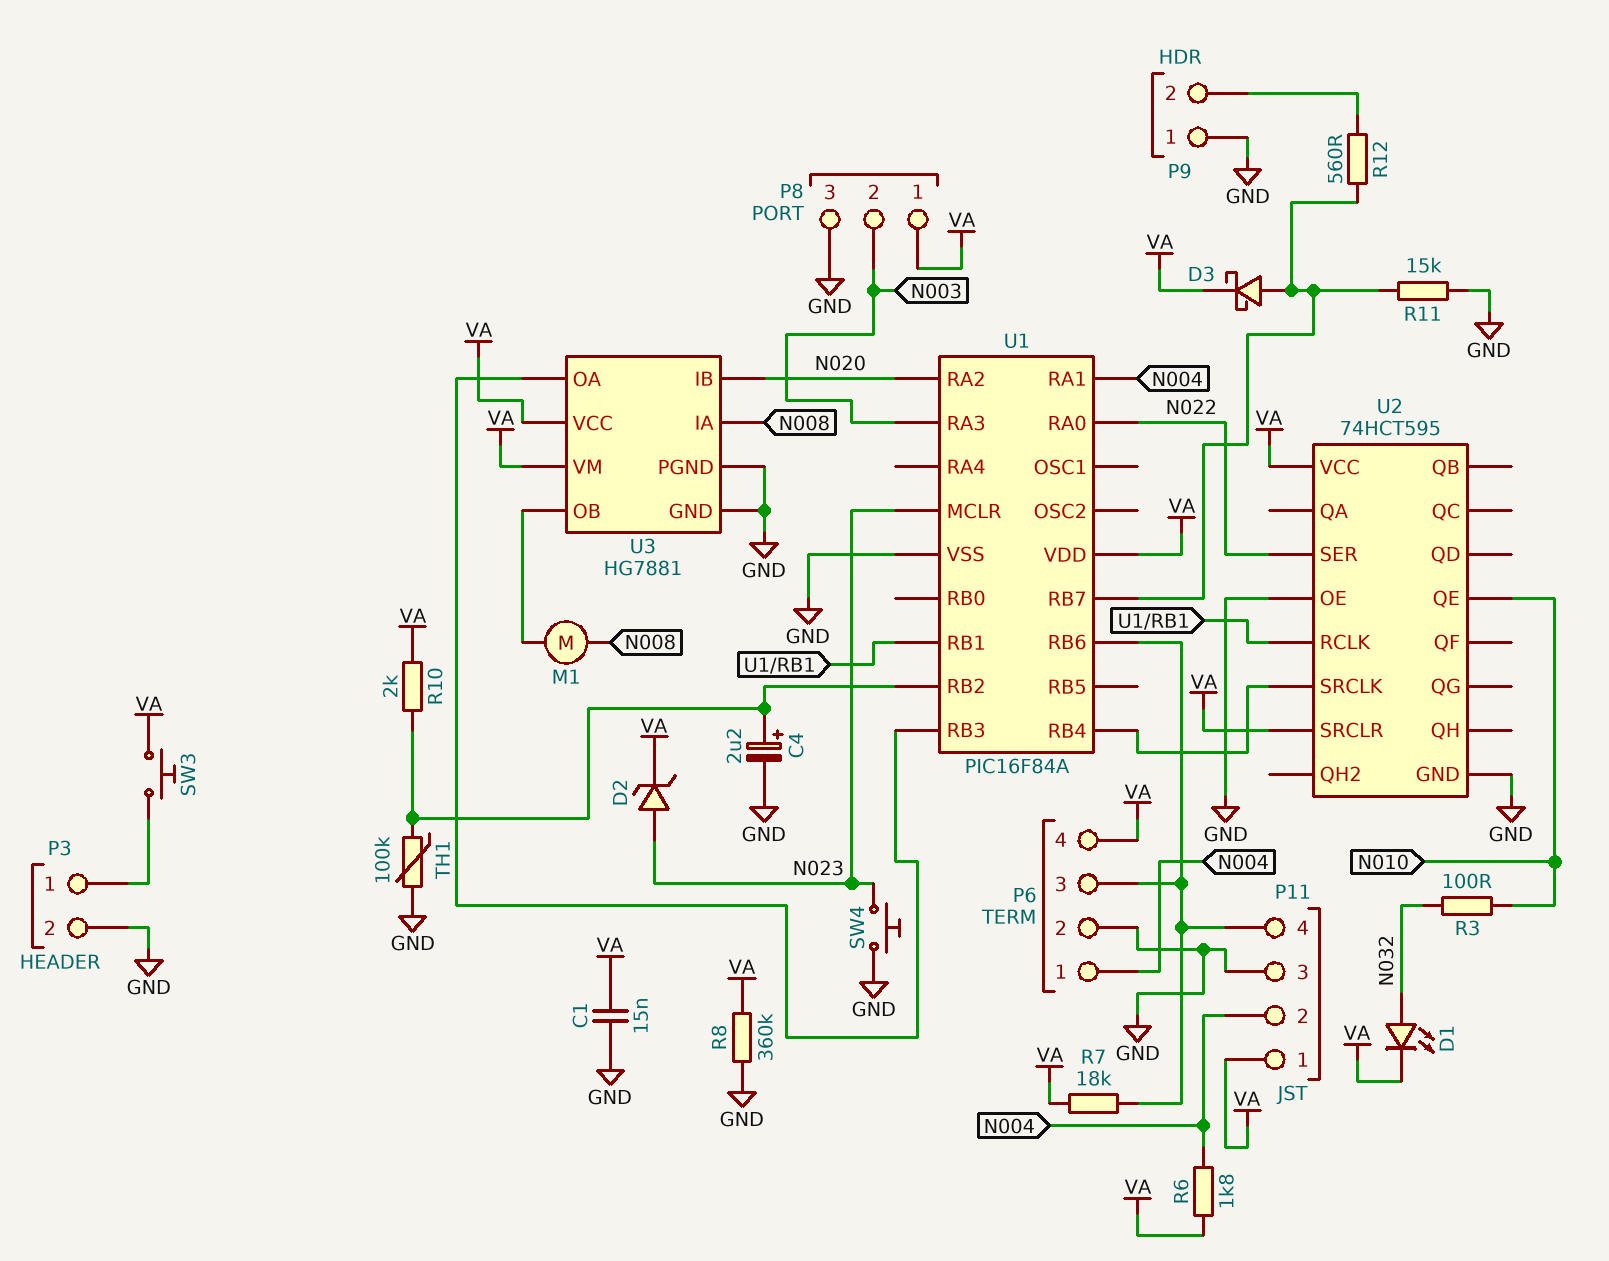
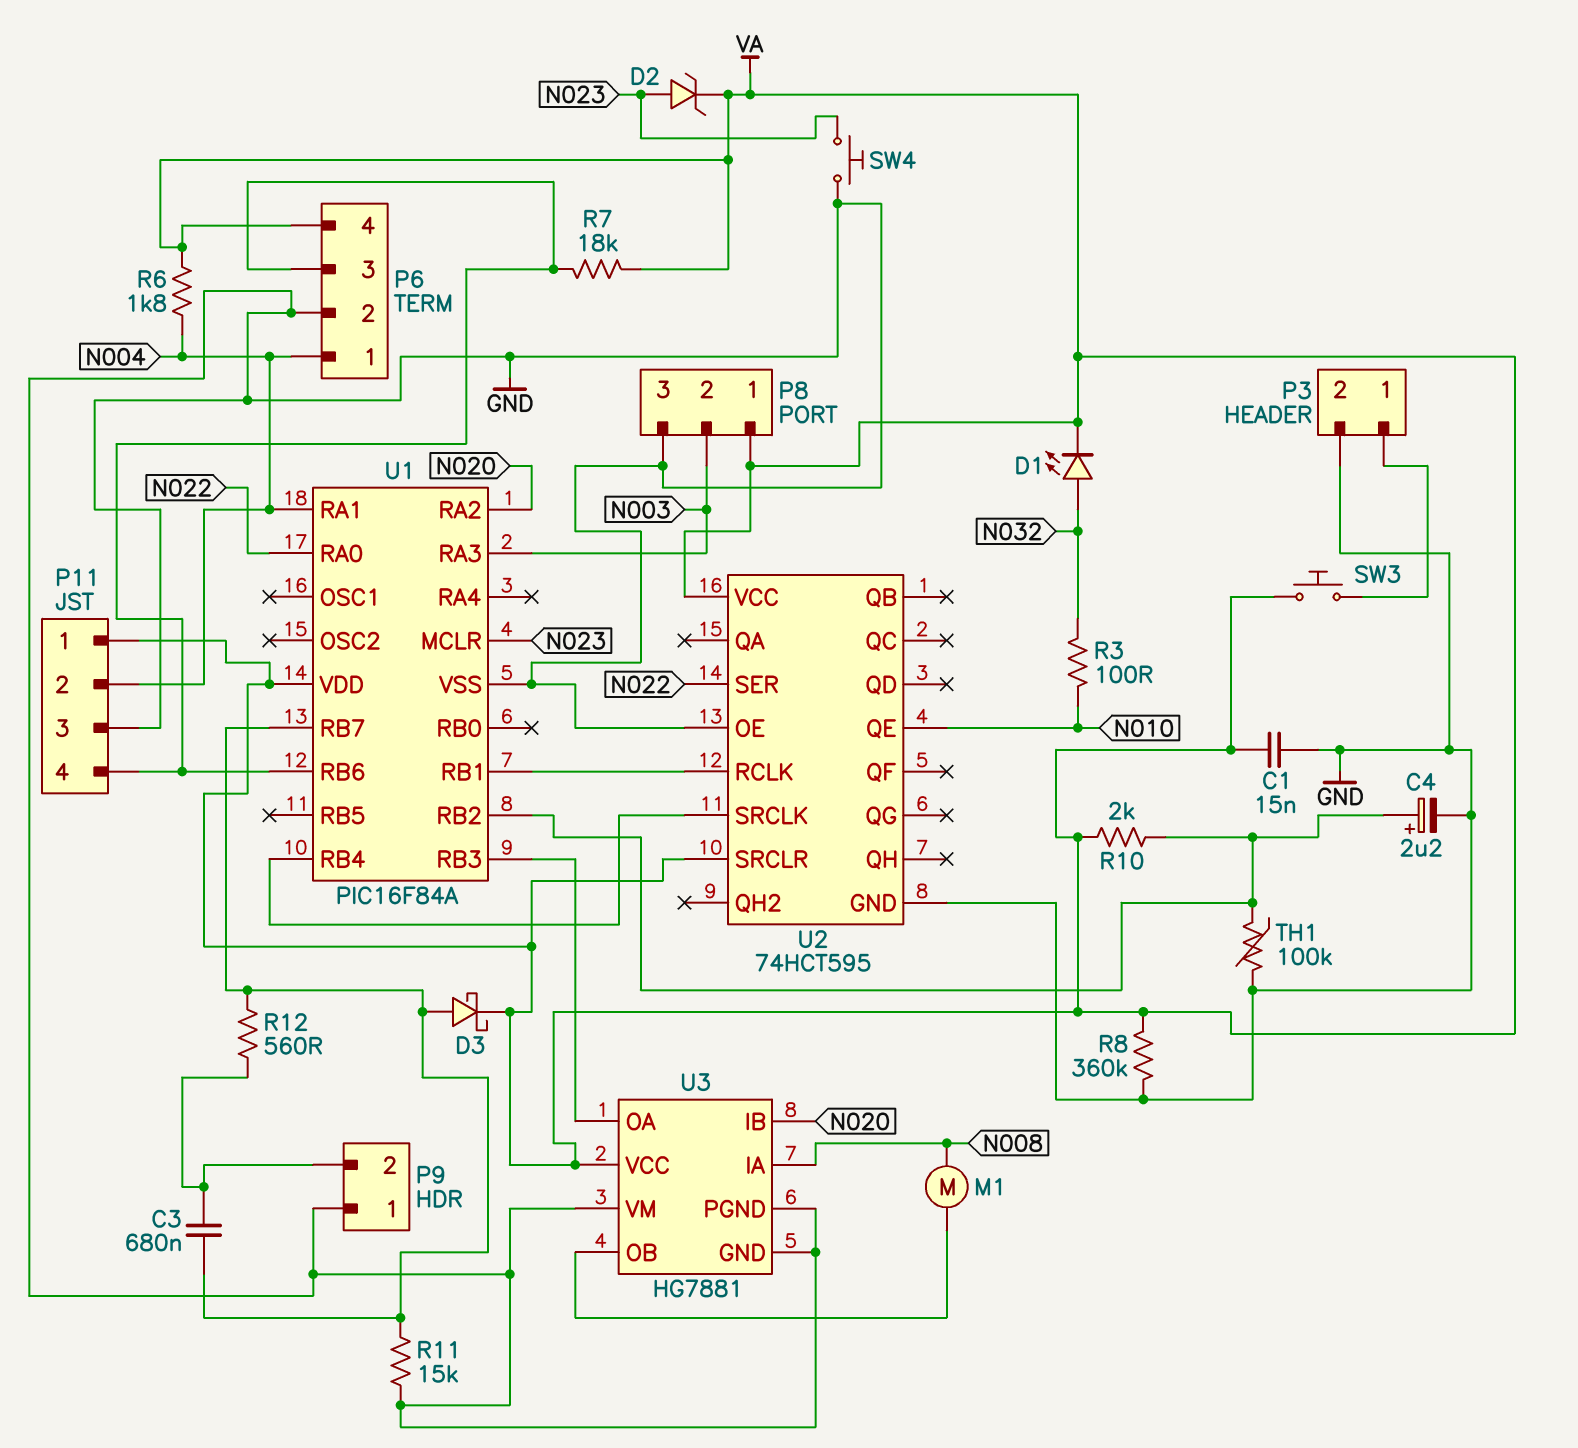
C3: none -> 680nF (P9/2, U1/RB7)
U3 pin VM: VA -> GND

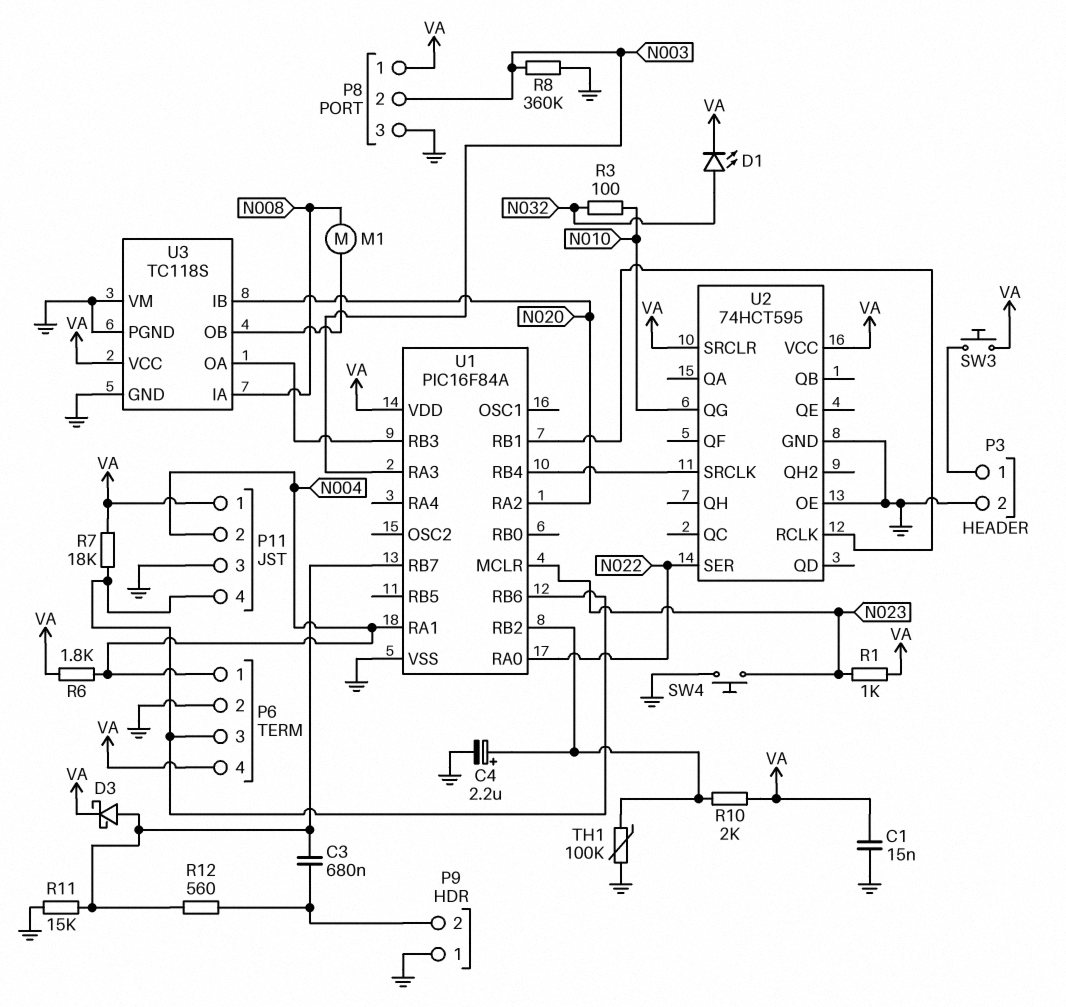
D2: zener (A N023, K VA) -> none
R1: none -> 1k (N023, VA)
R8: 360k (GND, VA) -> 360k (GND, N003)
U2 pin QE: N010 -> none
U2 pin QG: none -> N010
U3: HG7881 -> TC118S

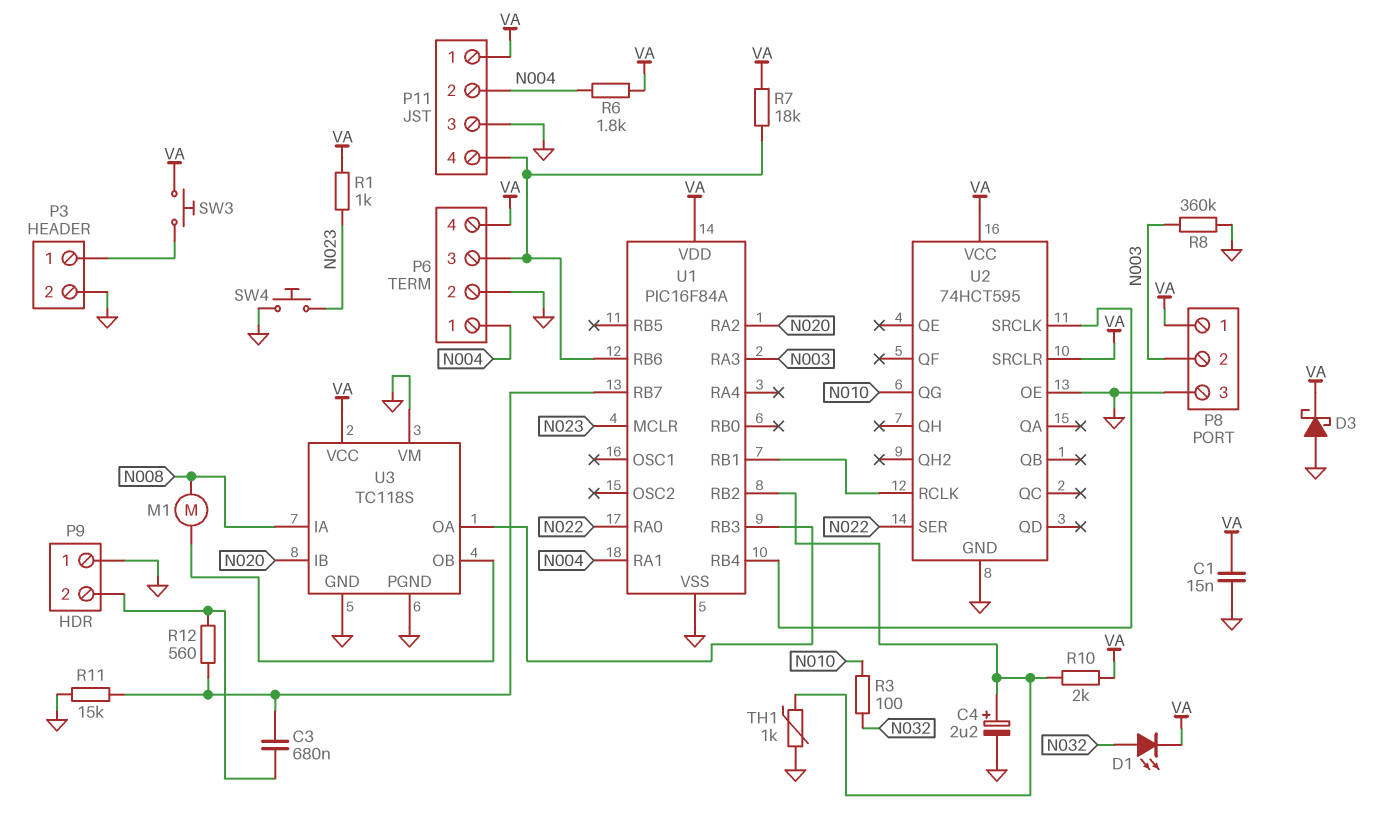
D3: schottky (A U1/RB7, K VA) -> schottky (A GND, K VA)
TH1: 100k (GND, U1/RB2) -> 1k (GND, U1/RB2)

